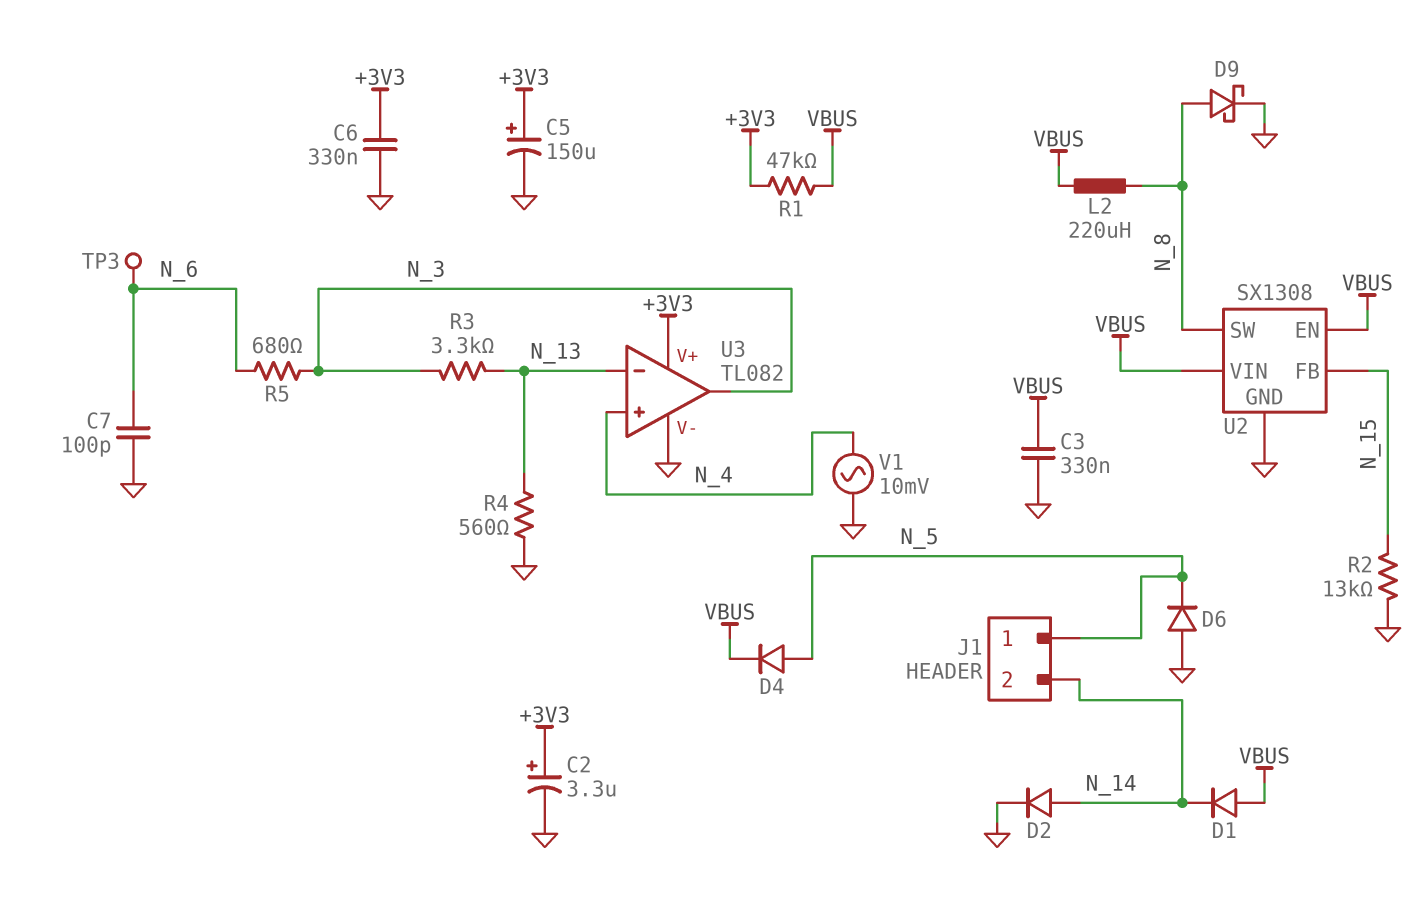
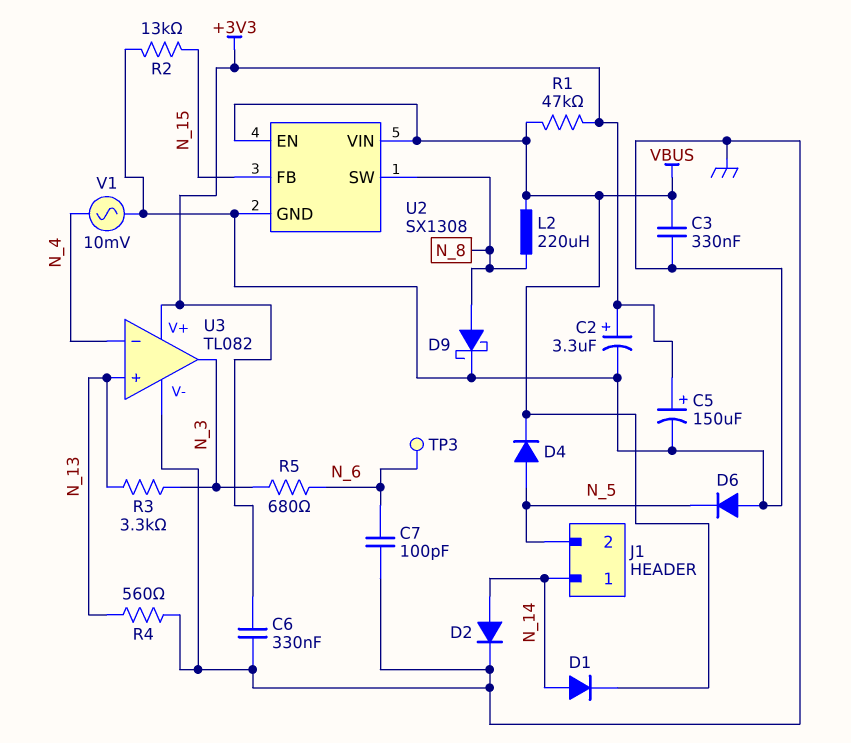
D1: diode (A VBUS, K N_14) -> diode (A N_14, K VBUS)
J1 pin 1: N_5 -> N_14
J1 pin 2: N_14 -> N_5
U3 pin in+: N_4 -> N_13
U3 pin in-: N_13 -> N_4

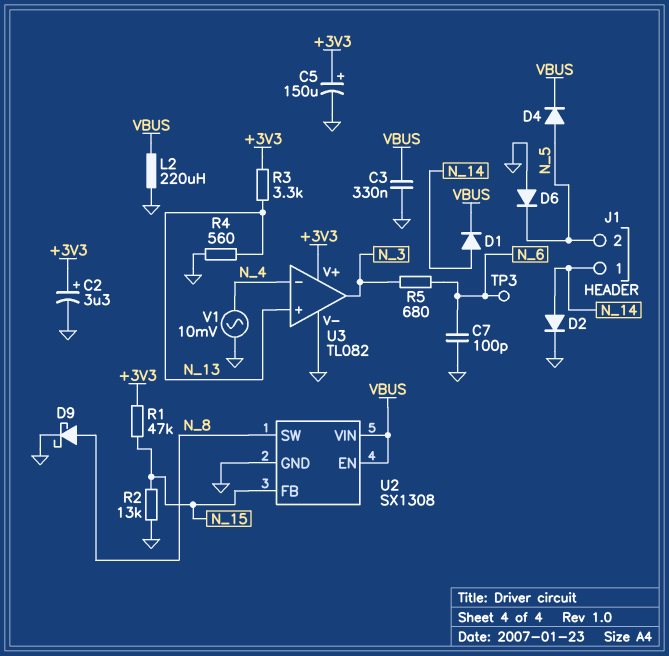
C6: 330nF (+3V3, GND) -> none
L2: 220uH (N_8, VBUS) -> 220uH (GND, VBUS)
R1: 47k (+3V3, VBUS) -> 47k (+3V3, N_15)
R3: 3.3k (N_3, N_13) -> 3.3k (+3V3, N_13)

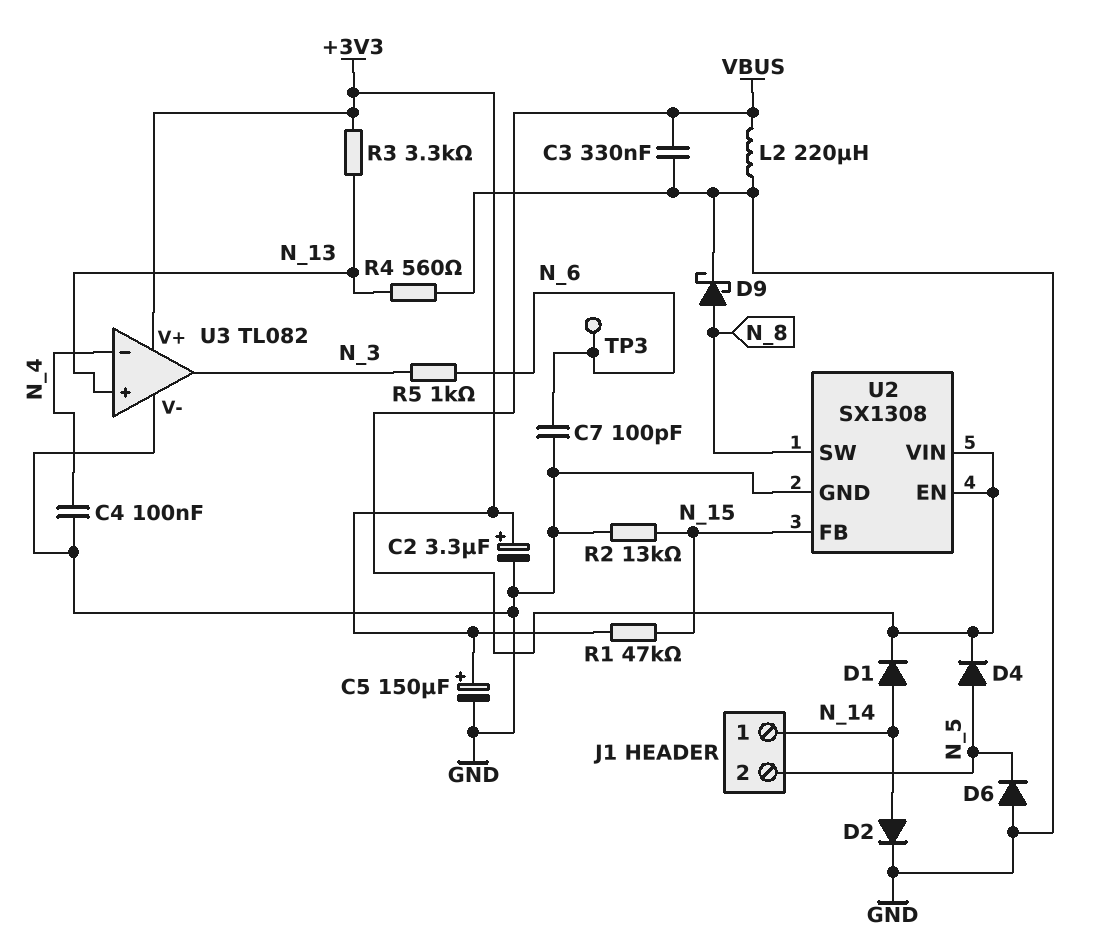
C4: none -> 100nF (GND, N_4)
R5: 680 (N_3, N_6) -> 1k (N_3, N_6)
V1: AC 10mV (GND, N_4) -> none

